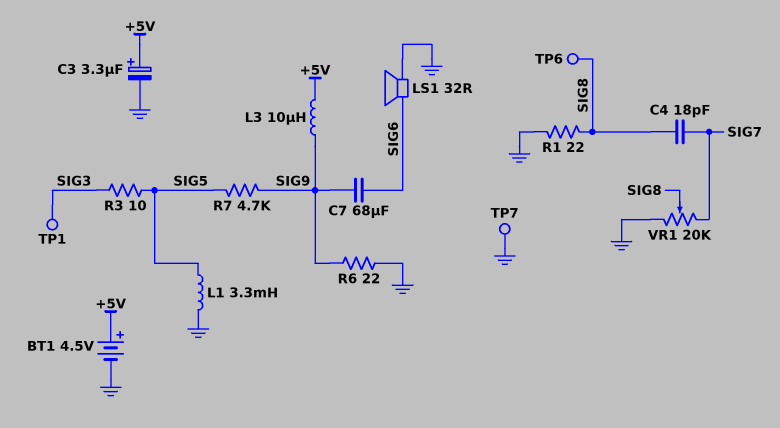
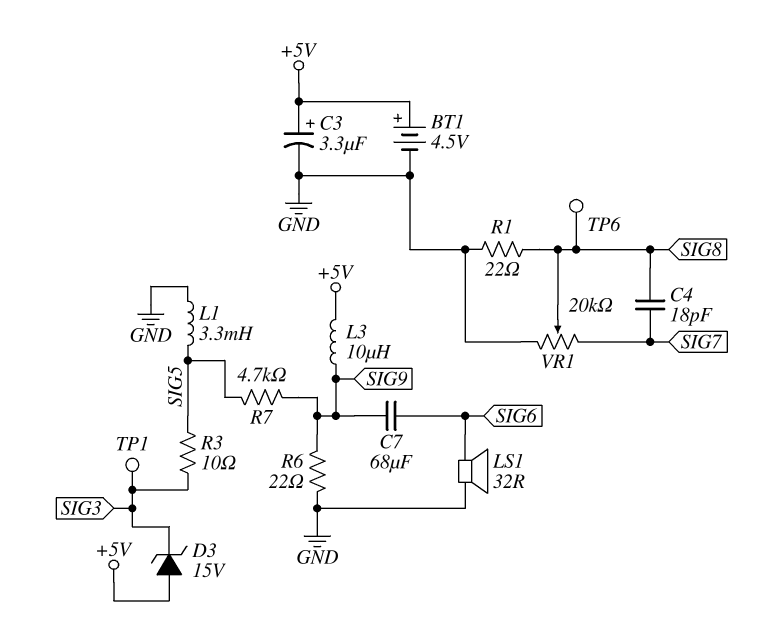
D3: none -> zener 15V (A +5V, K SIG3)
TP7: test point (GND) -> none

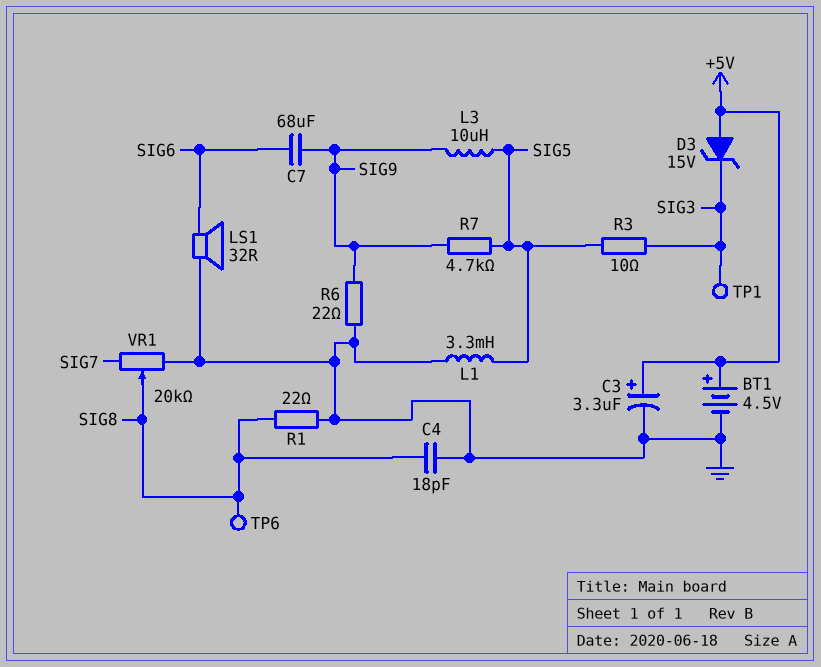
C4: 18pF (SIG7, SIG8) -> 18pF (GND, SIG8)
L3: 10uH (+5V, SIG9) -> 10uH (SIG5, SIG9)

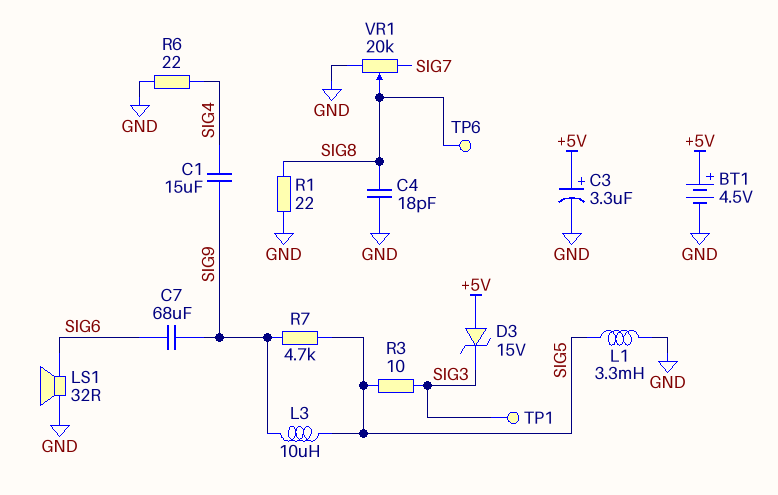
C1: none -> 15uF (SIG4, SIG9)
R6: 22 (GND, SIG9) -> 22 (GND, SIG4)

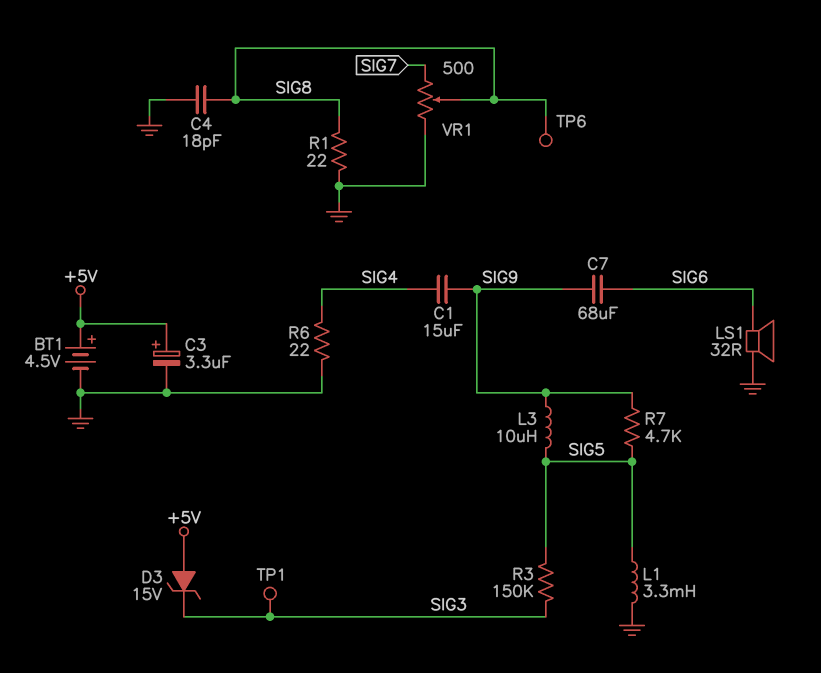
R3: 10 (SIG3, SIG5) -> 150k (SIG3, SIG5)
VR1: 20k (GND, SIG7, wiper SIG8) -> 500 (GND, SIG7, wiper SIG8)

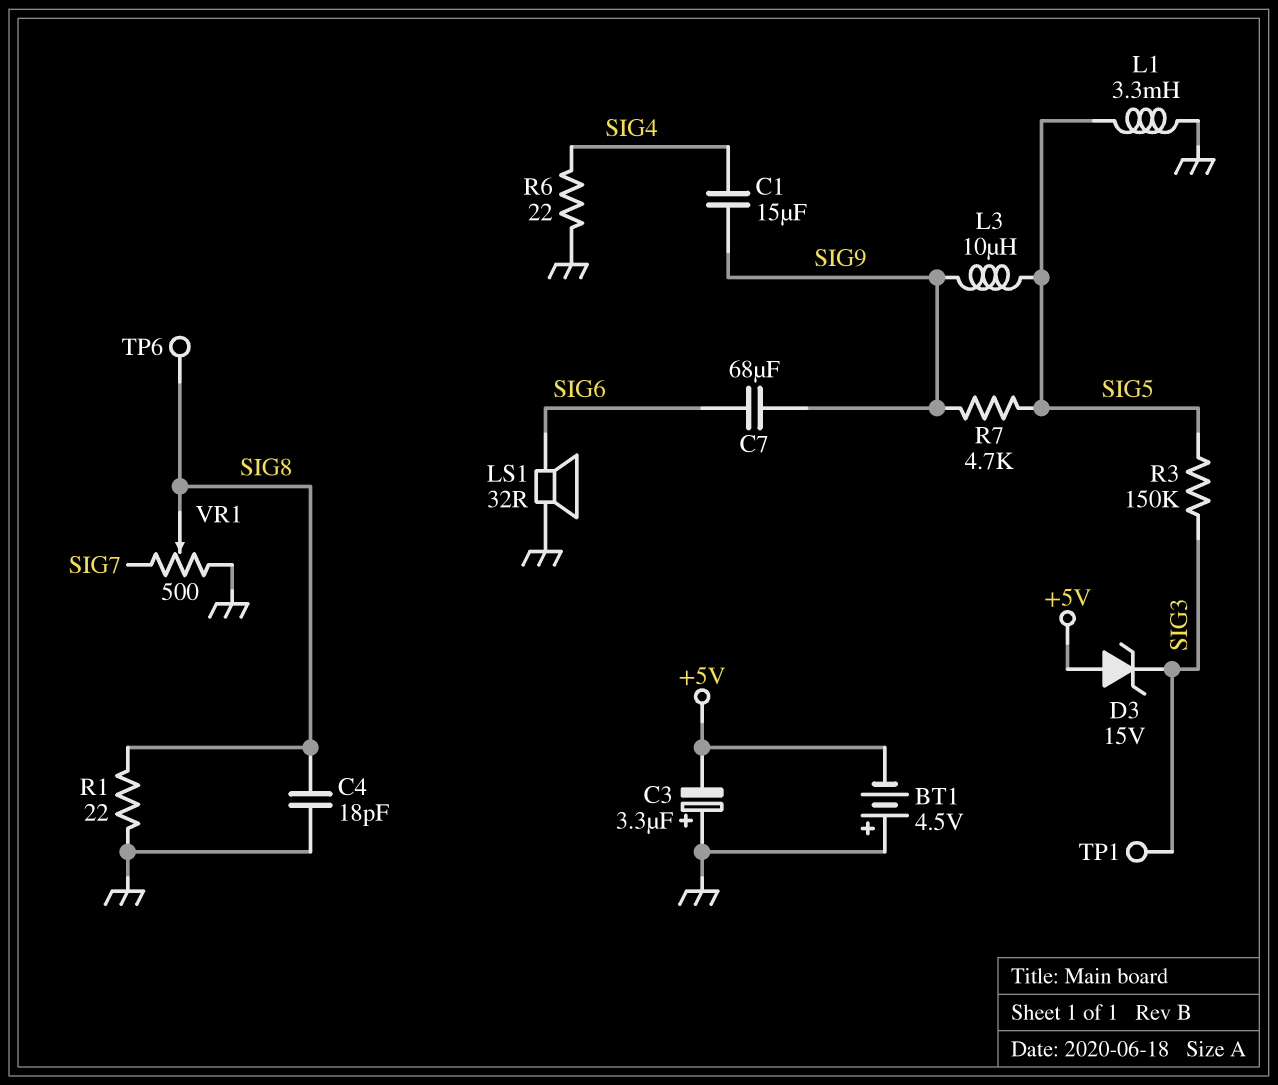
BT1: 4.5V (plus +5V, minus GND) -> 4.5V (plus GND, minus +5V)
C3: 3.3uF (plus +5V, minus GND) -> 3.3uF (plus GND, minus +5V)

